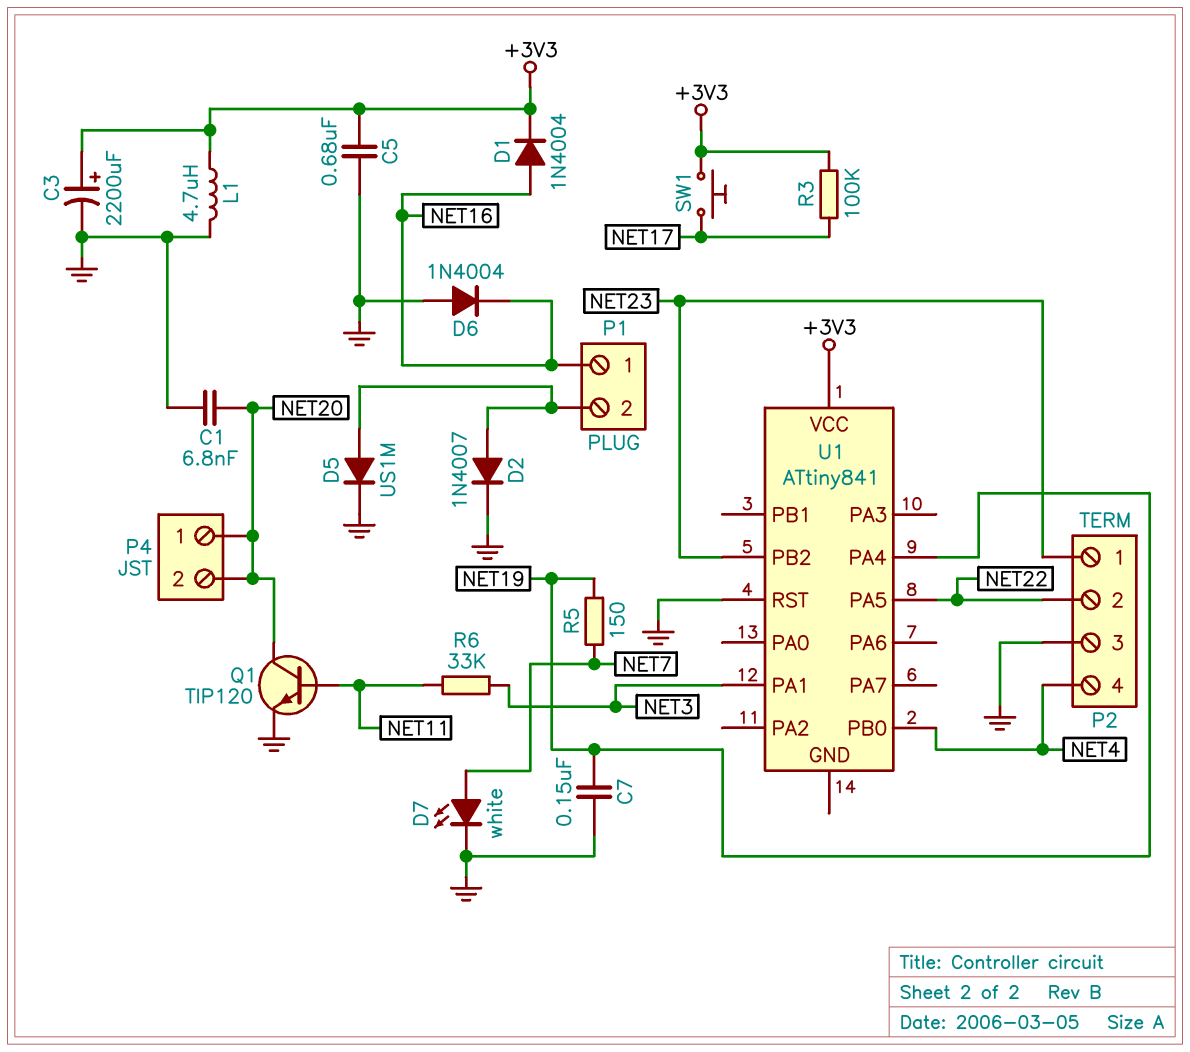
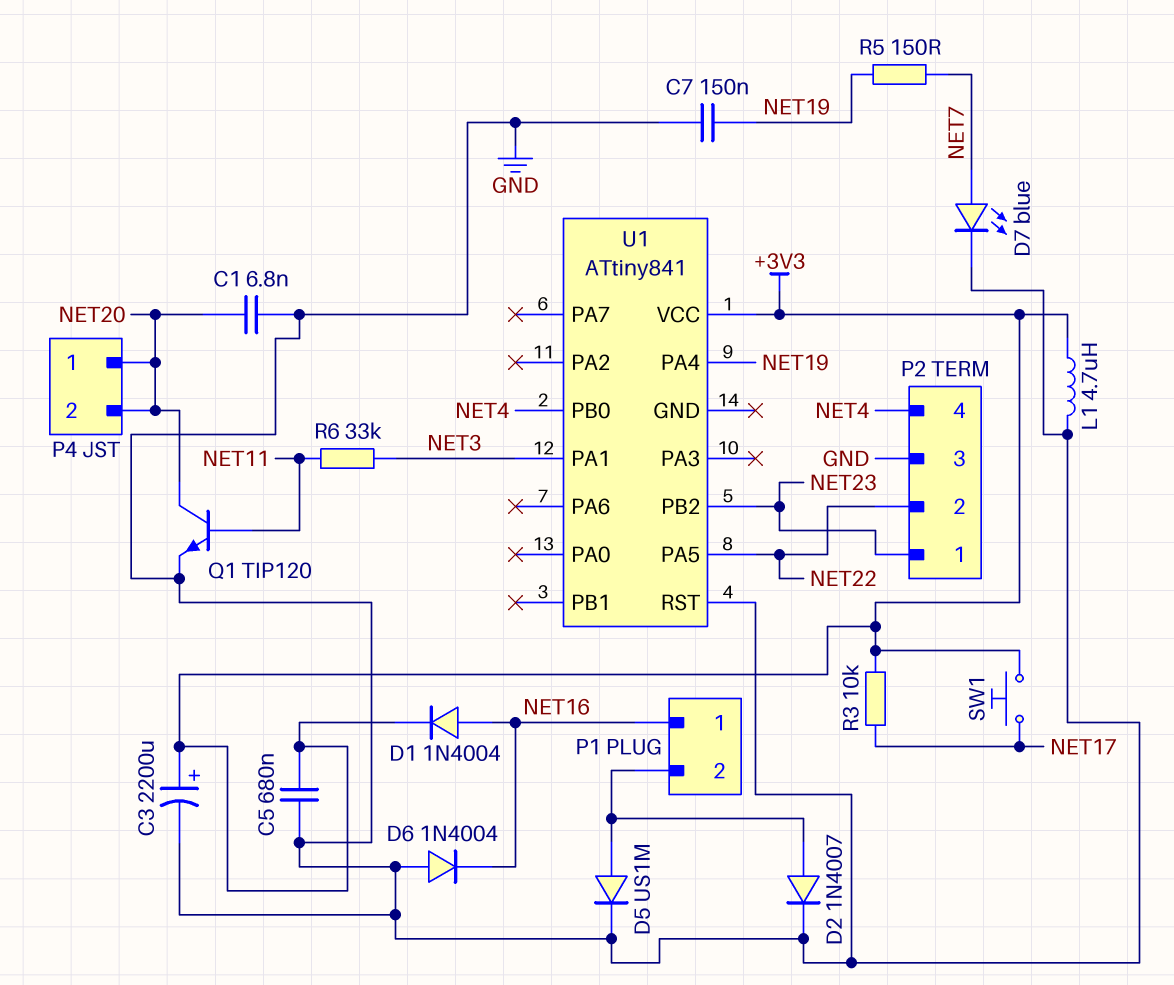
D7: LED white (A NET7, K GND) -> LED blue (A NET7, K GND)
R3: 100k (+3V3, NET17) -> 10k (+3V3, NET17)

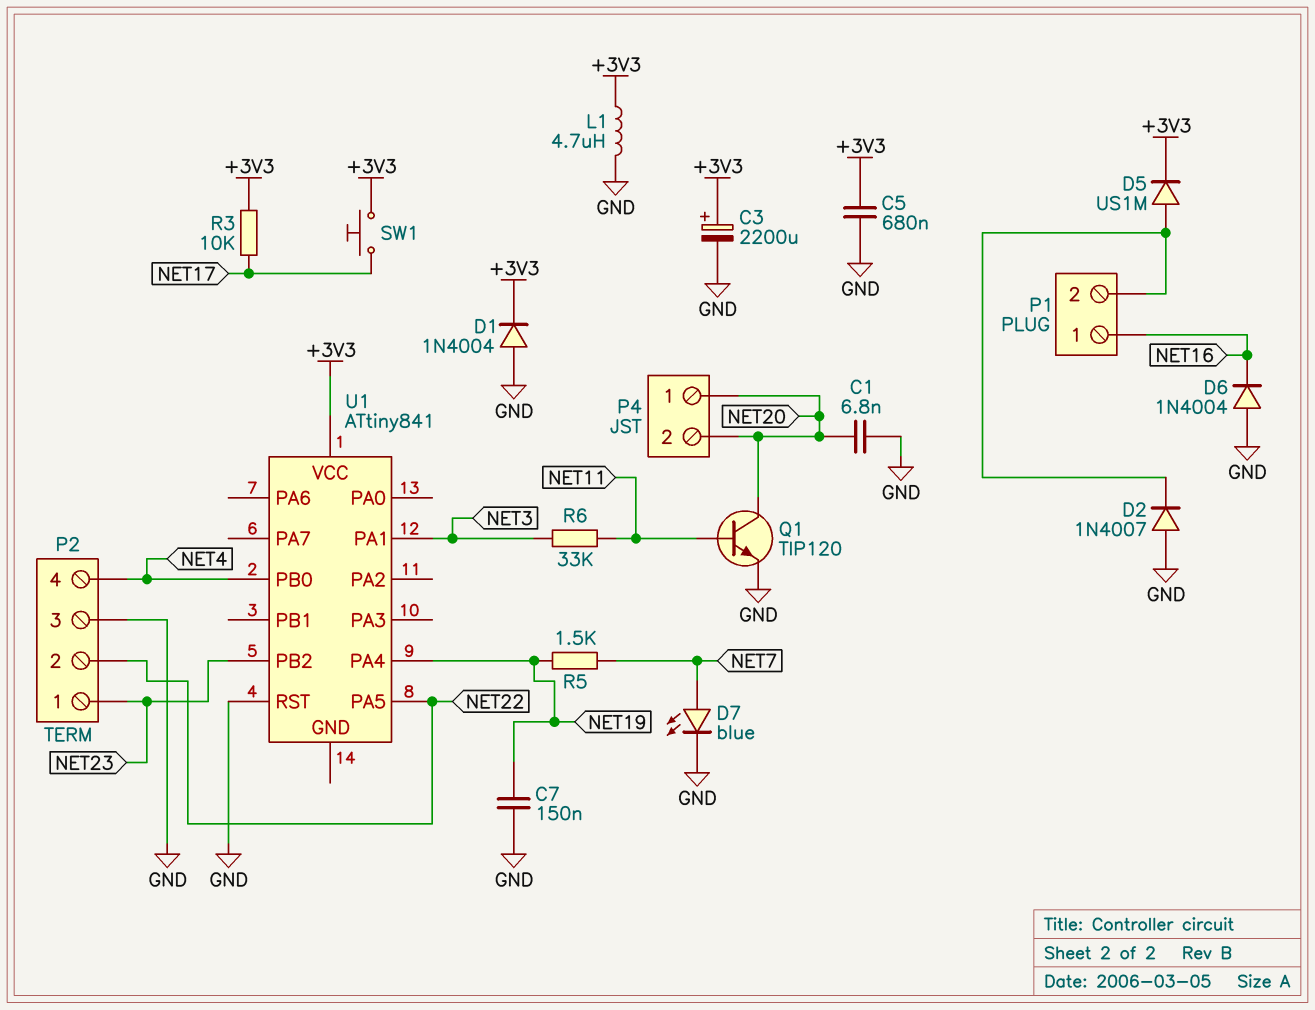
D1: diode 1N4004 (A NET16, K +3V3) -> diode 1N4004 (A GND, K +3V3)
D2: diode 1N4007 (A P1/2, K GND) -> diode 1N4007 (A GND, K P1/2)
D5: diode US1M (A P1/2, K GND) -> diode US1M (A P1/2, K +3V3)
R5: 150 (NET7, NET19) -> 1.5k (NET7, NET19)

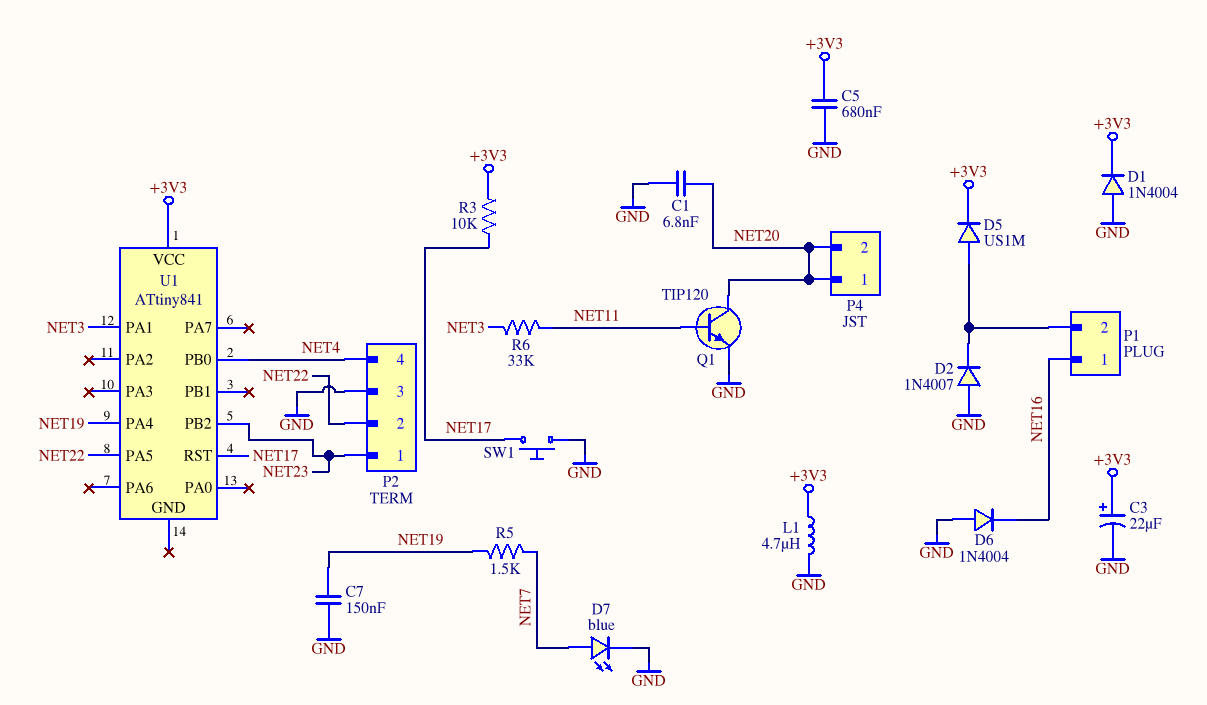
C3: 2200uF (plus +3V3, minus GND) -> 22uF (plus +3V3, minus GND)
SW1: button (+3V3, NET17) -> button (GND, NET17)
U1 pin RST: GND -> NET17

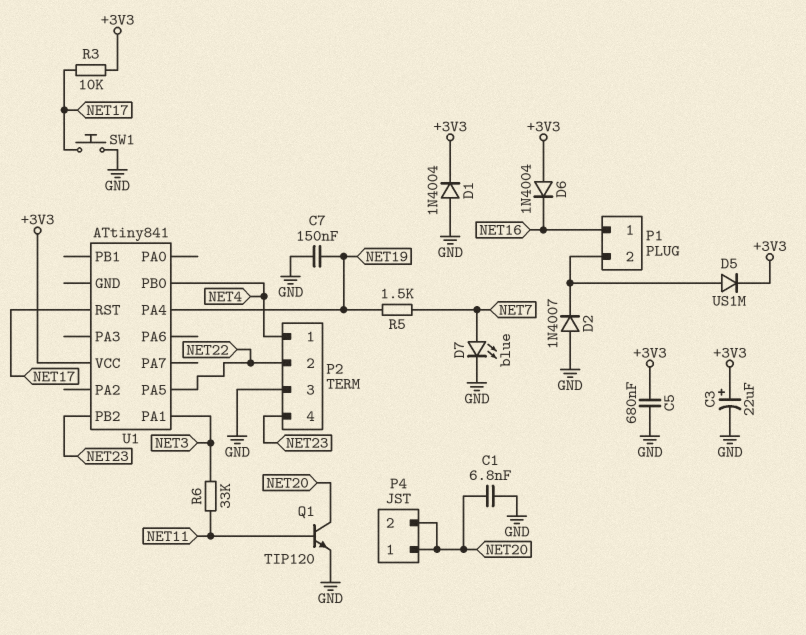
D6: diode 1N4004 (A GND, K NET16) -> diode 1N4004 (A +3V3, K NET16)
L1: 4.7uH (+3V3, GND) -> none
P2 pin 1: NET23 -> NET4
P2 pin 4: NET4 -> NET23

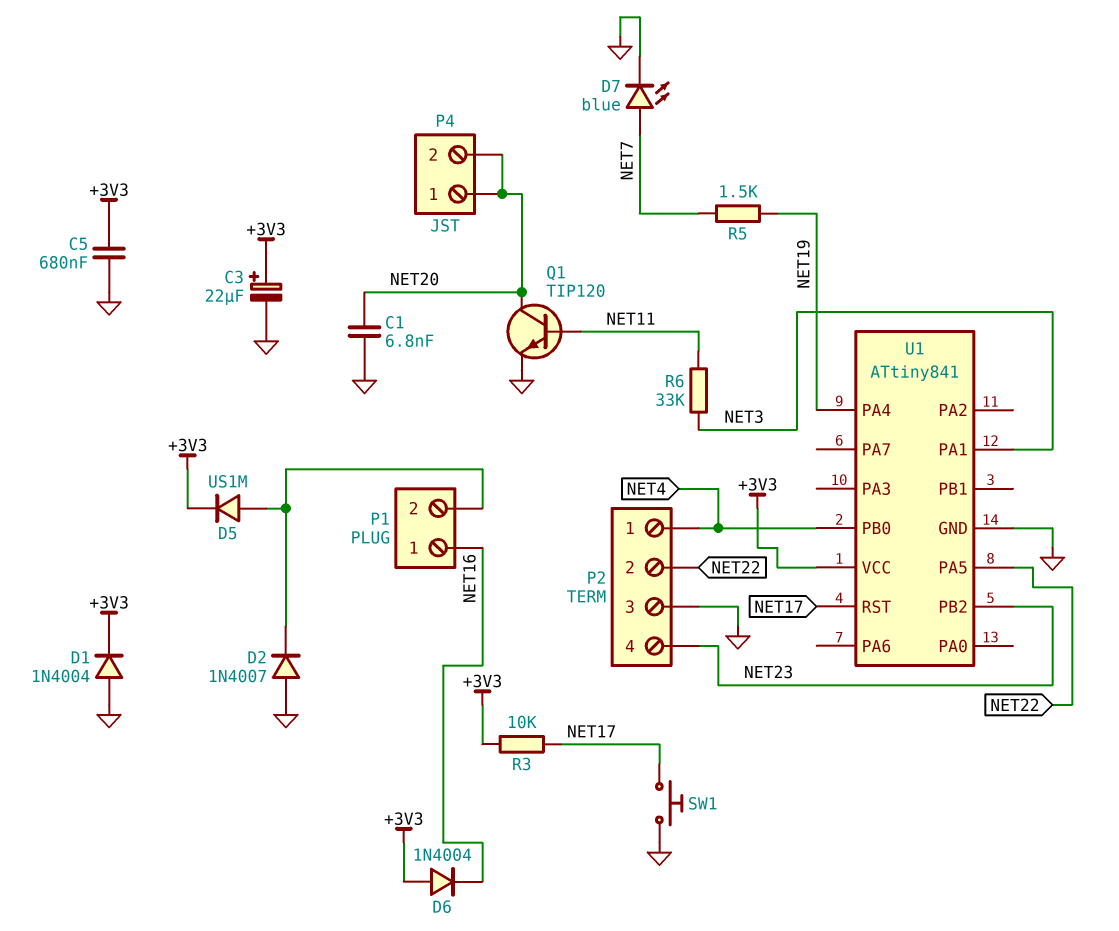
C7: 150nF (GND, NET19) -> none
U1 pin GND: none -> GND

